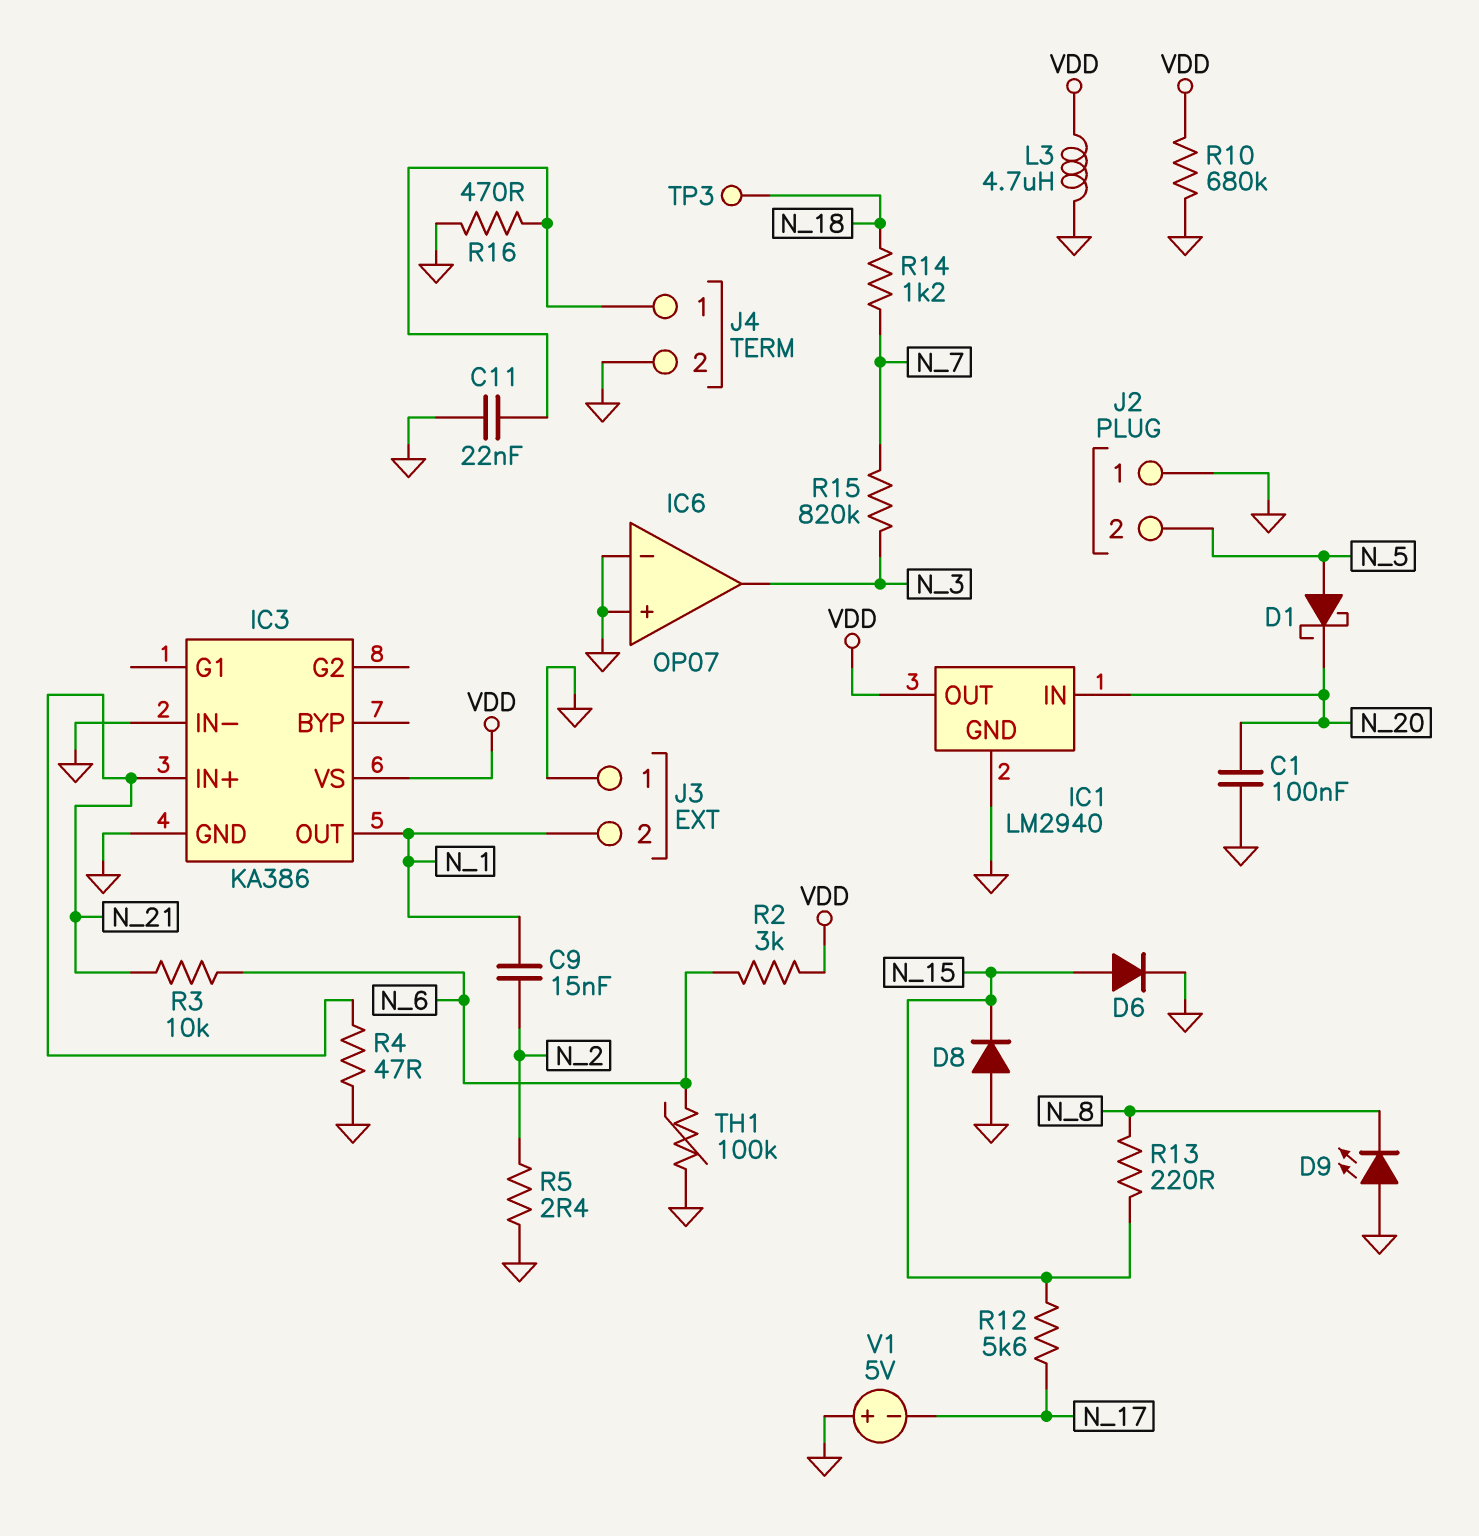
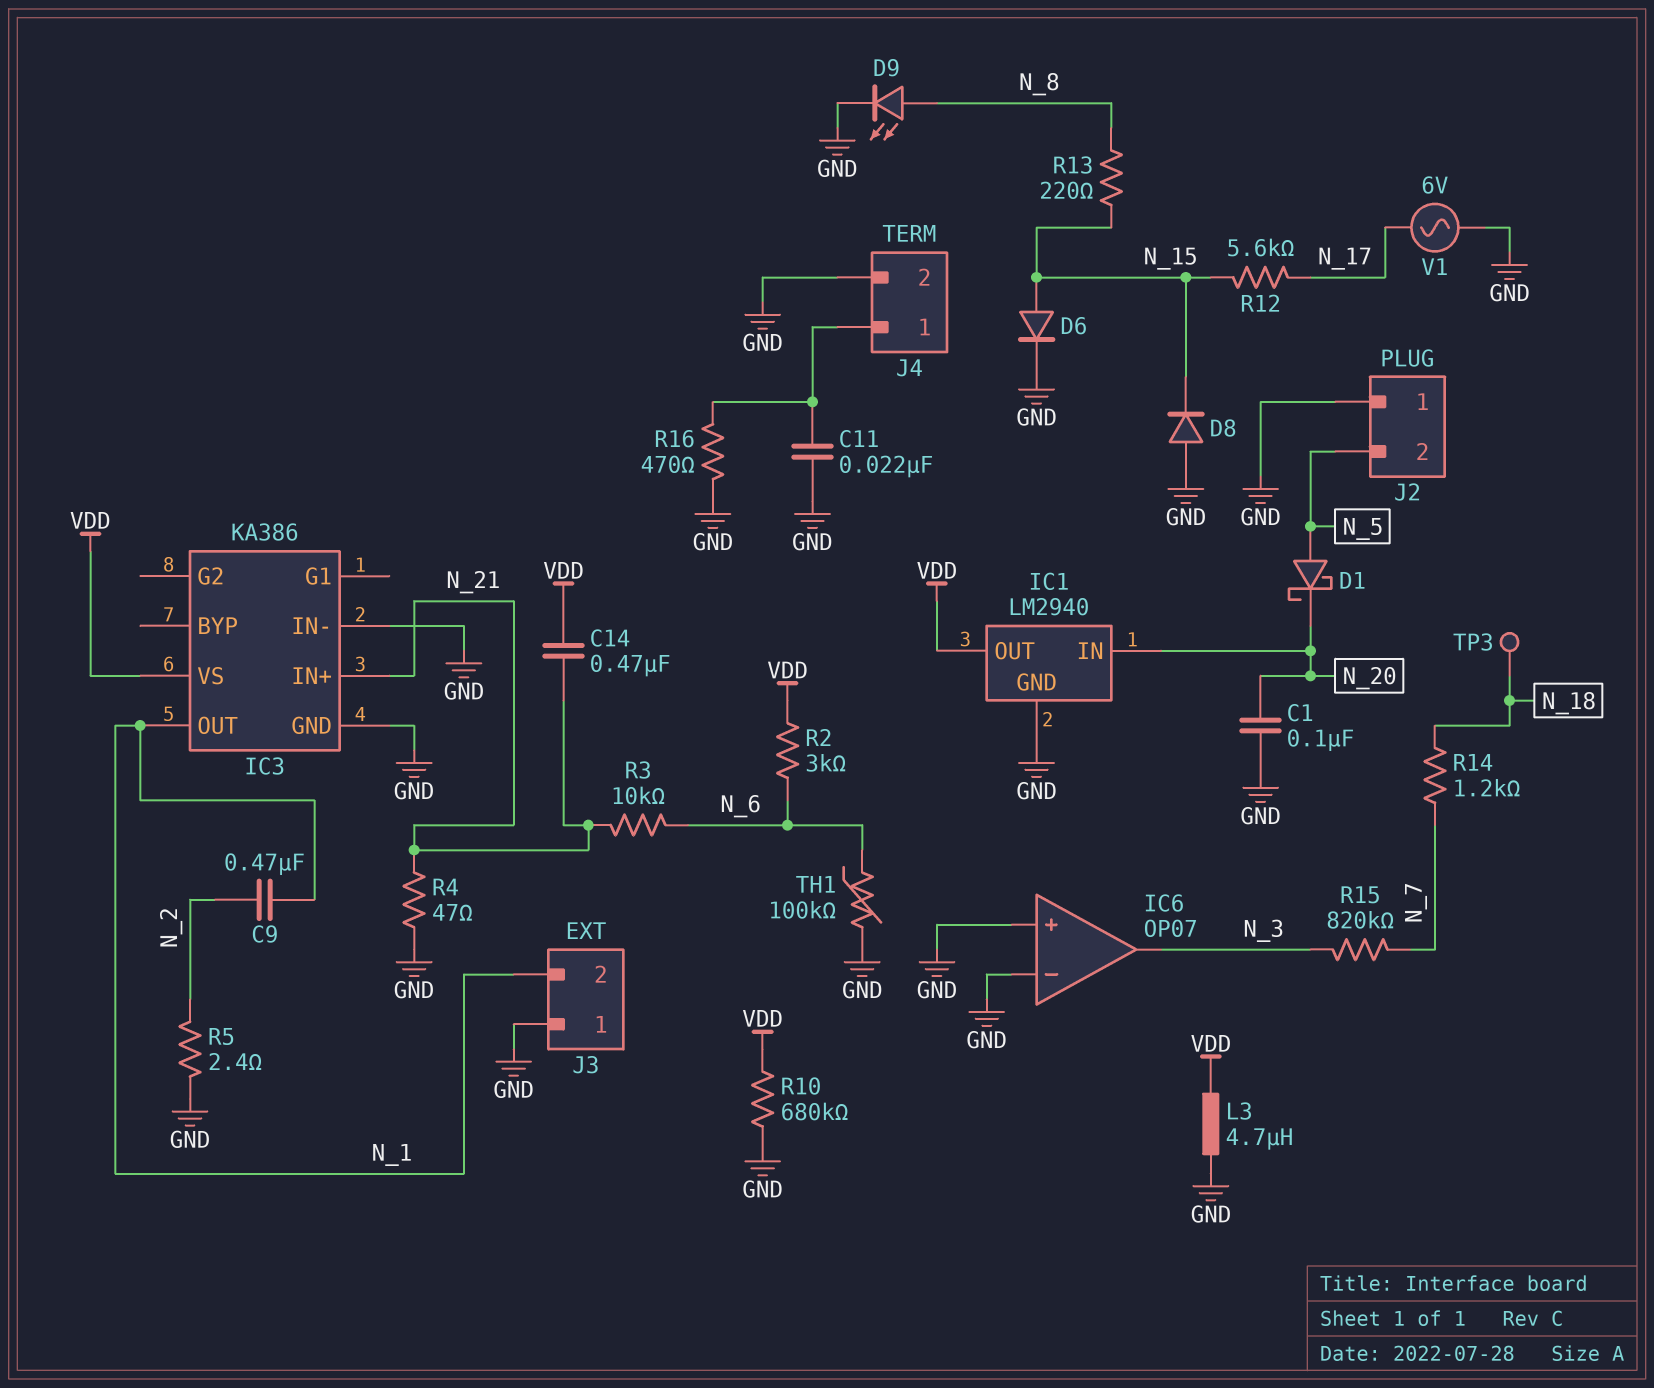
C9: 15nF (N_1, N_2) -> 470nF (N_1, N_2)
C14: none -> 470nF (N_21, VDD)
D9: LED (A GND, K N_8) -> LED (A N_8, K GND)
V1: 5V (plus GND, minus N_17) -> AC 6V (GND, N_17)

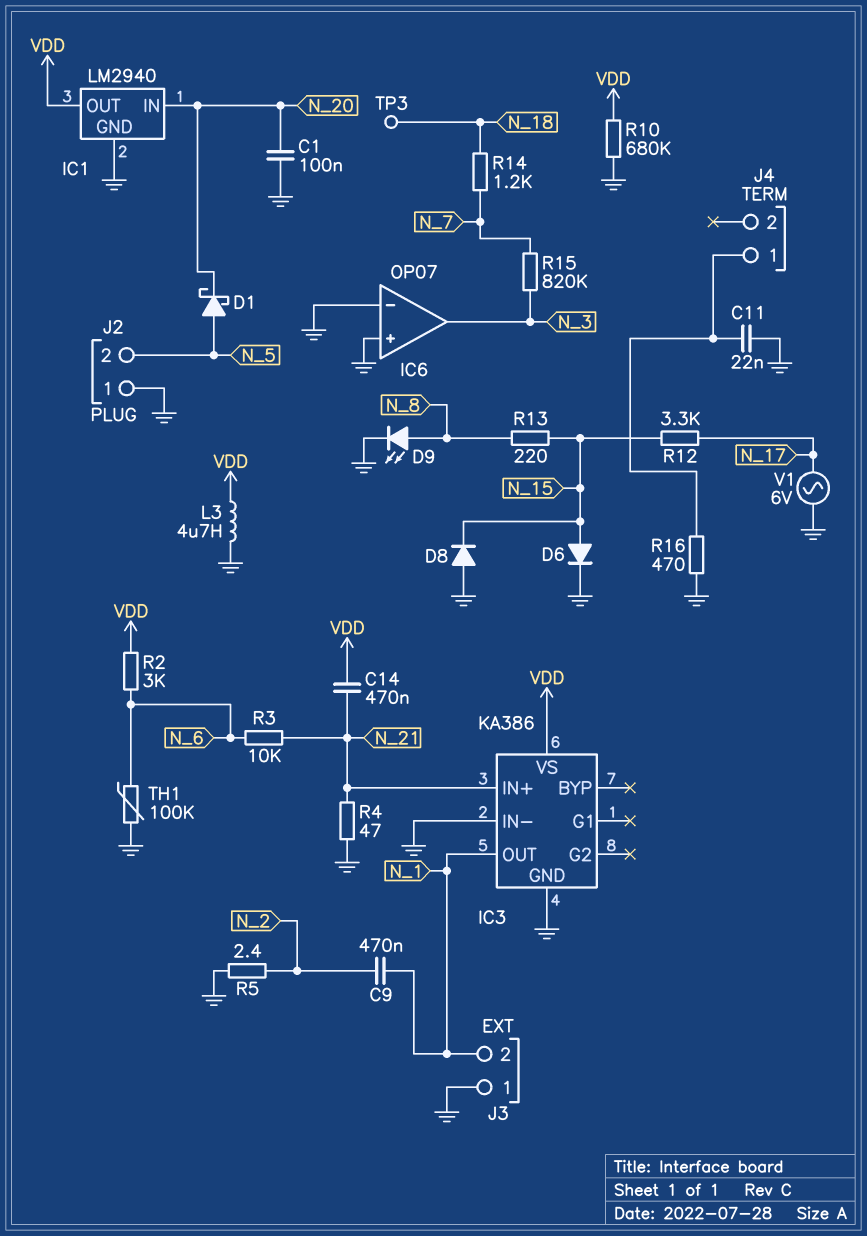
J4 pin 2: GND -> none
R12: 5.6k (N_15, N_17) -> 3.3k (N_15, N_17)

